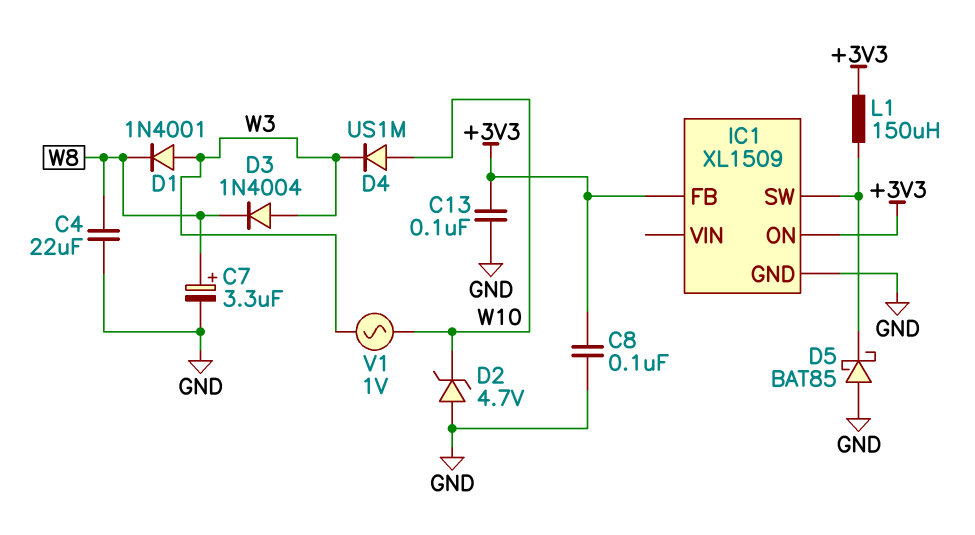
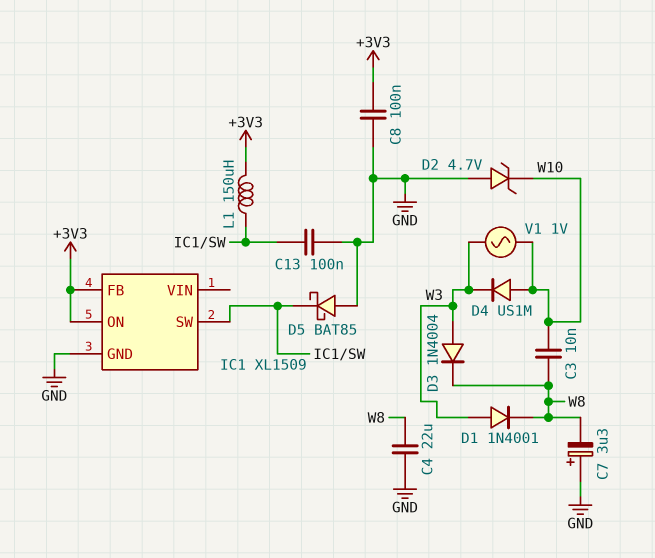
C3: none -> 10nF (W8, W10)
C7: 3.3uF (plus W8, minus GND) -> 3.3uF (plus GND, minus W8)
C13: 100nF (+3V3, GND) -> 100nF (GND, IC1/SW)

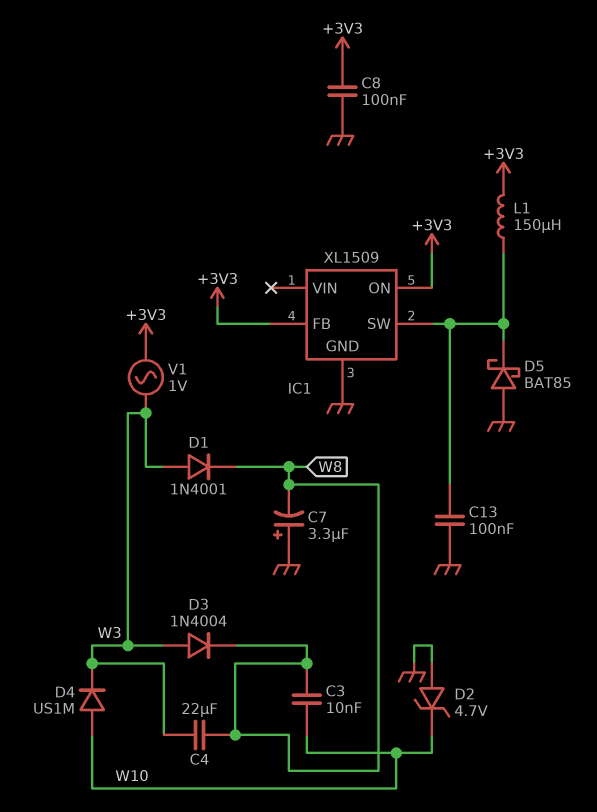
C4: 22uF (GND, W8) -> 22uF (W3, W8)
V1: AC 1V (W3, W10) -> AC 1V (+3V3, W3)

